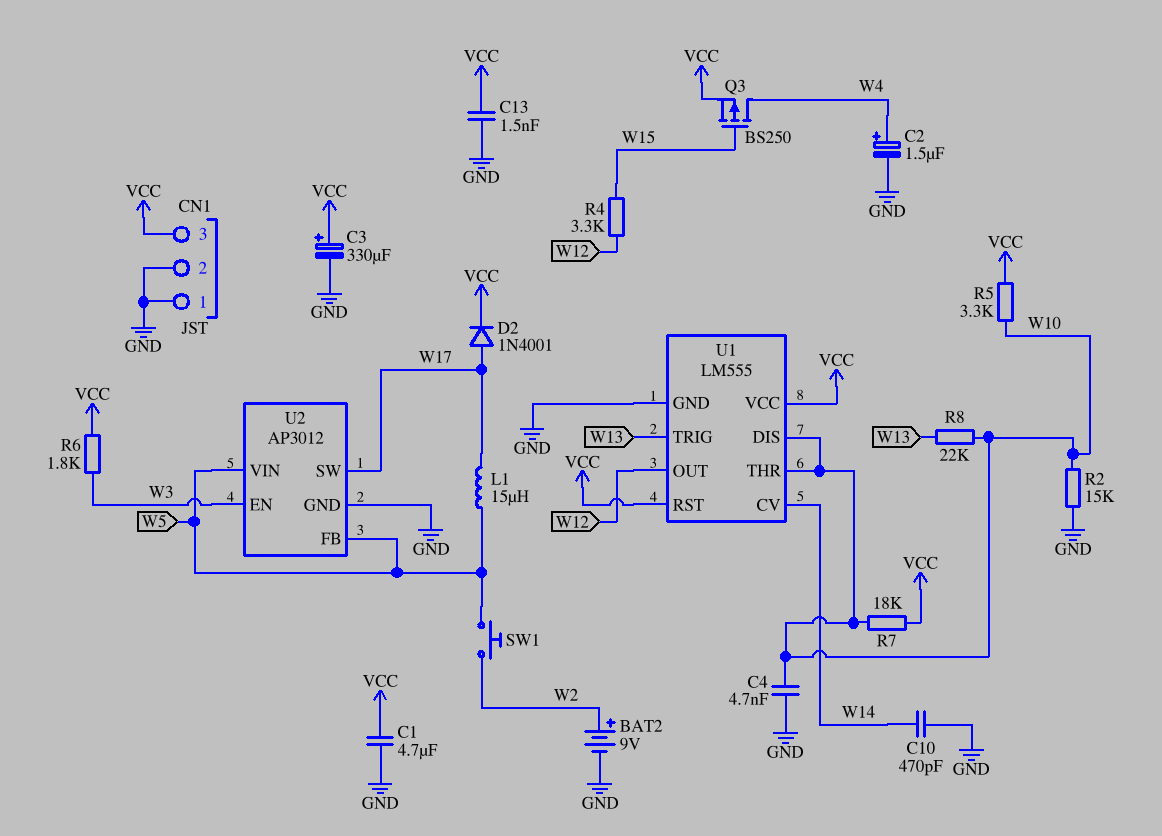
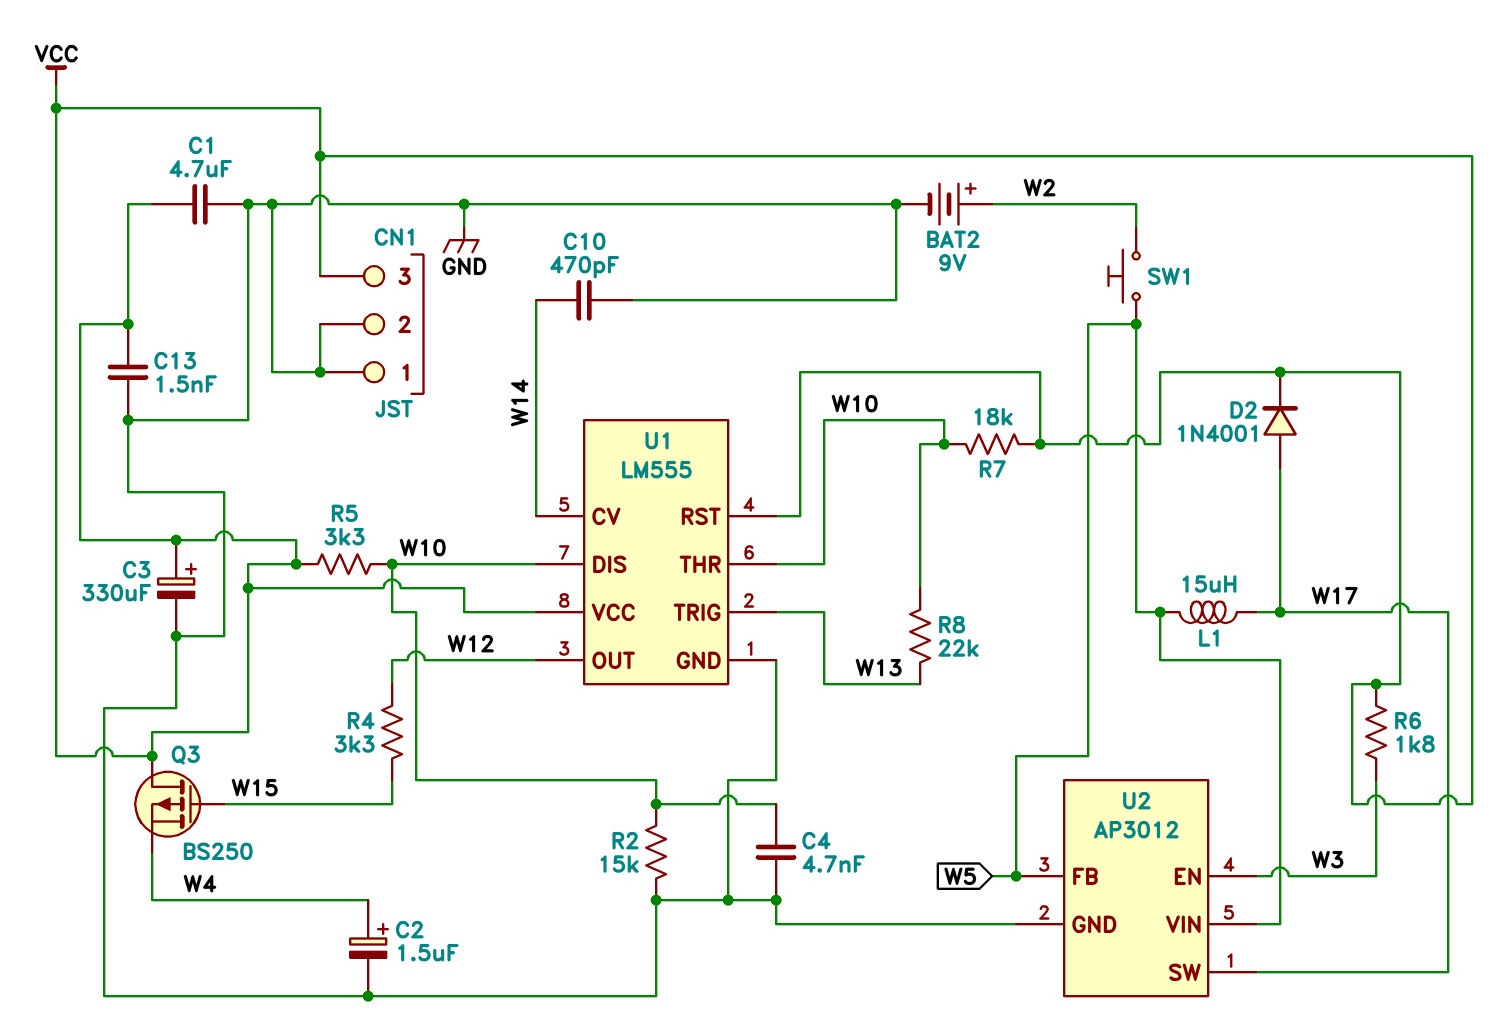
Q3: PMOS BS250 (G W15, D W4, S VCC) -> PMOS BS250 (G W15, D VCC, S W4)

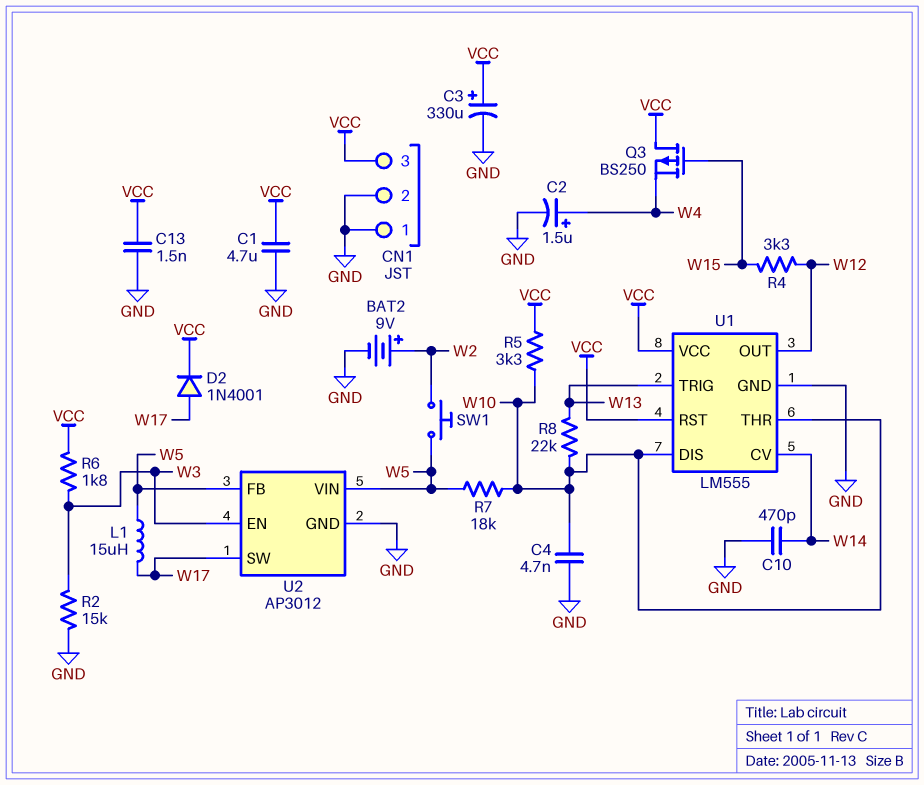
R2: 15k (GND, W10) -> 15k (GND, W3)
R7: 18k (VCC, W10) -> 18k (W5, W10)

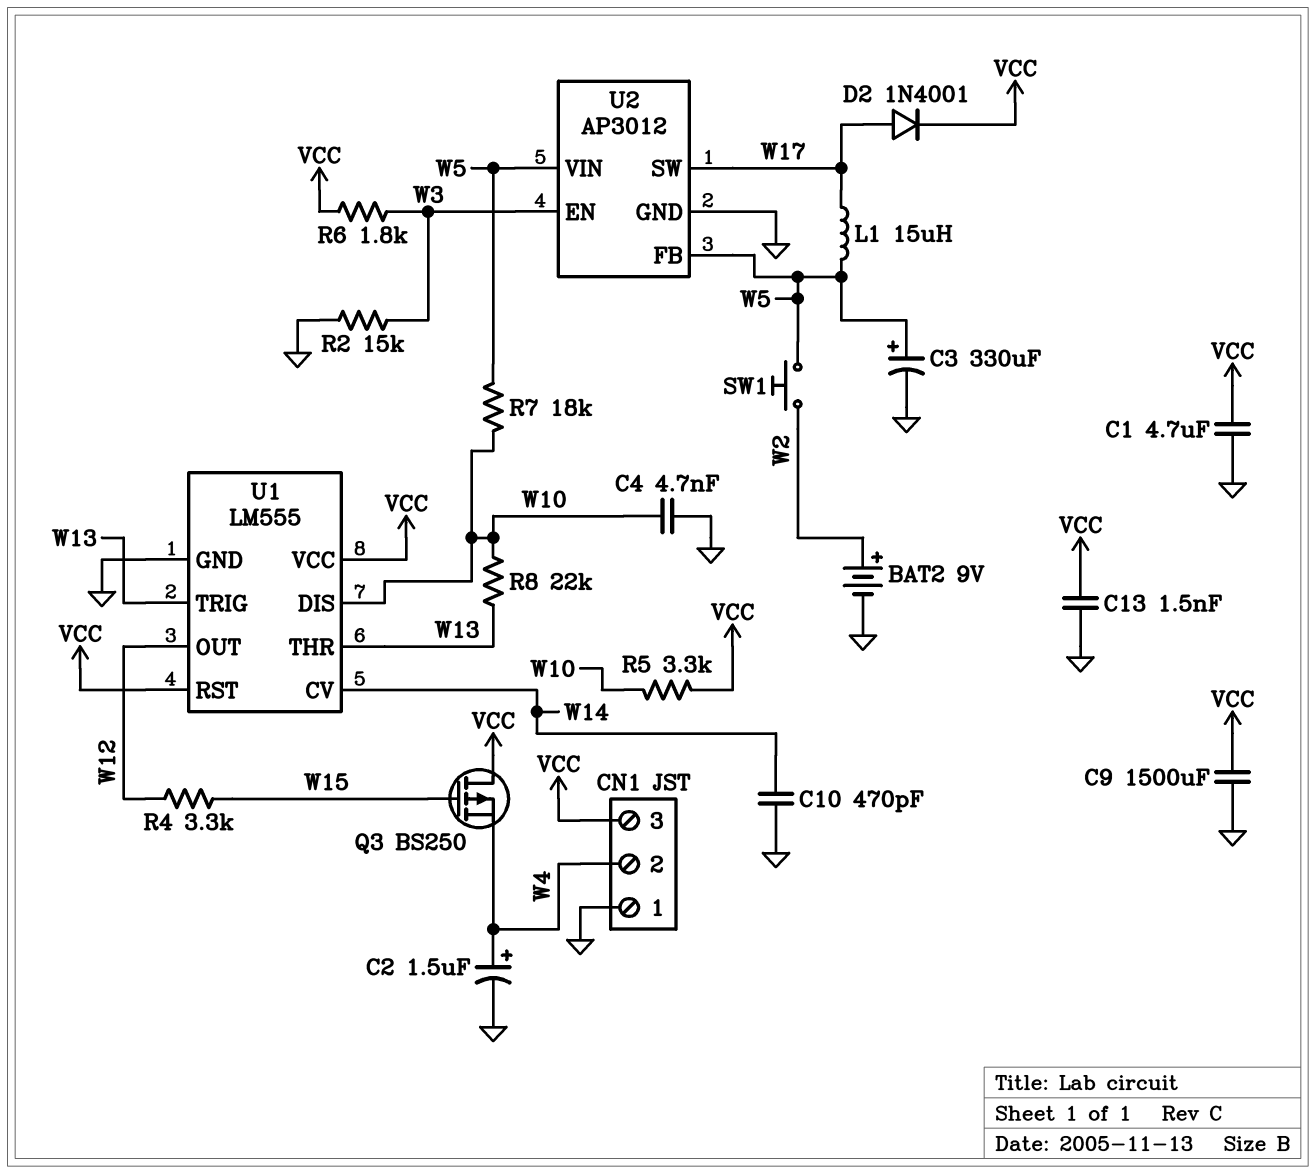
C3: 330uF (plus VCC, minus GND) -> 330uF (plus W5, minus GND)
C9: none -> 1500uF (GND, VCC)
CN1 pin 2: GND -> W4
U1 pin THR: W10 -> W13

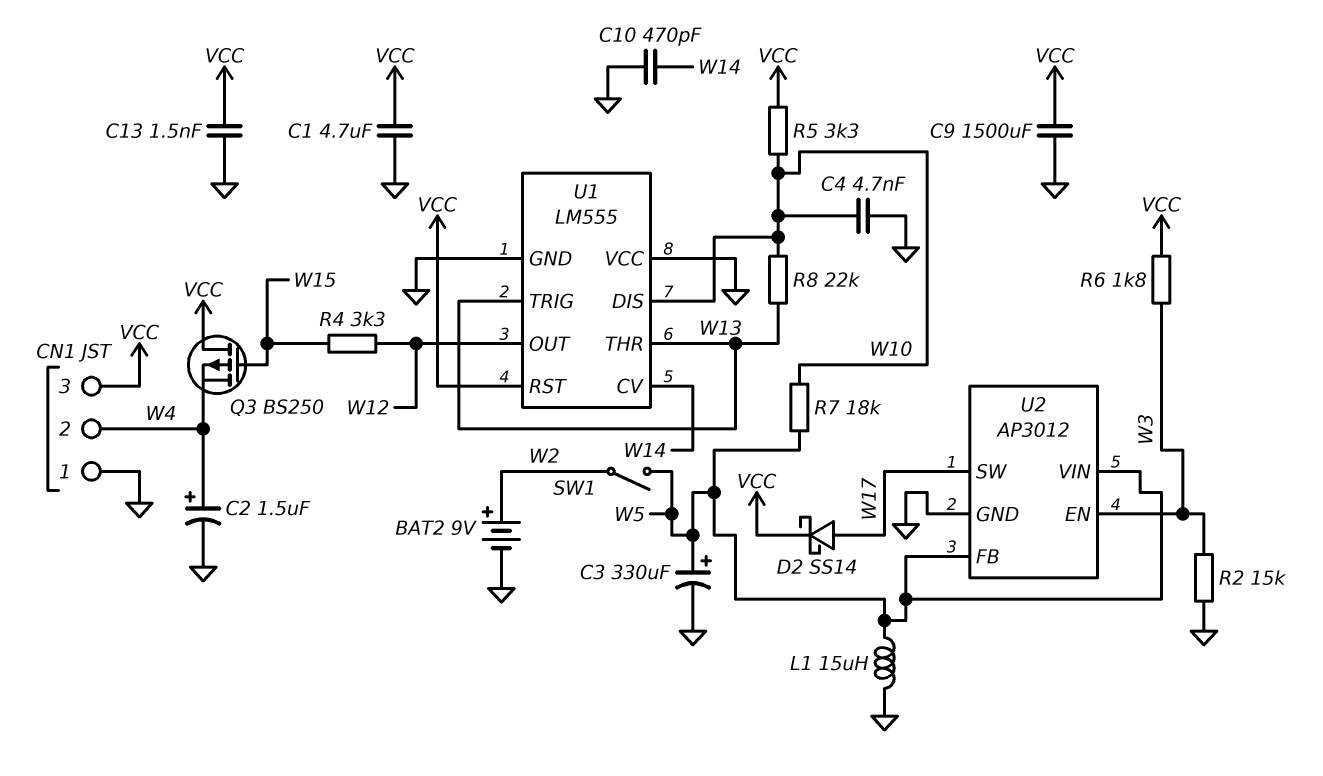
D2: diode 1N4001 (A W17, K VCC) -> schottky SS14 (A W17, K VCC)
L1: 15uH (W5, W17) -> 15uH (GND, W5)
SW1: button (W2, W5) -> switch (W2, W5)
U1 pin VCC: VCC -> GND

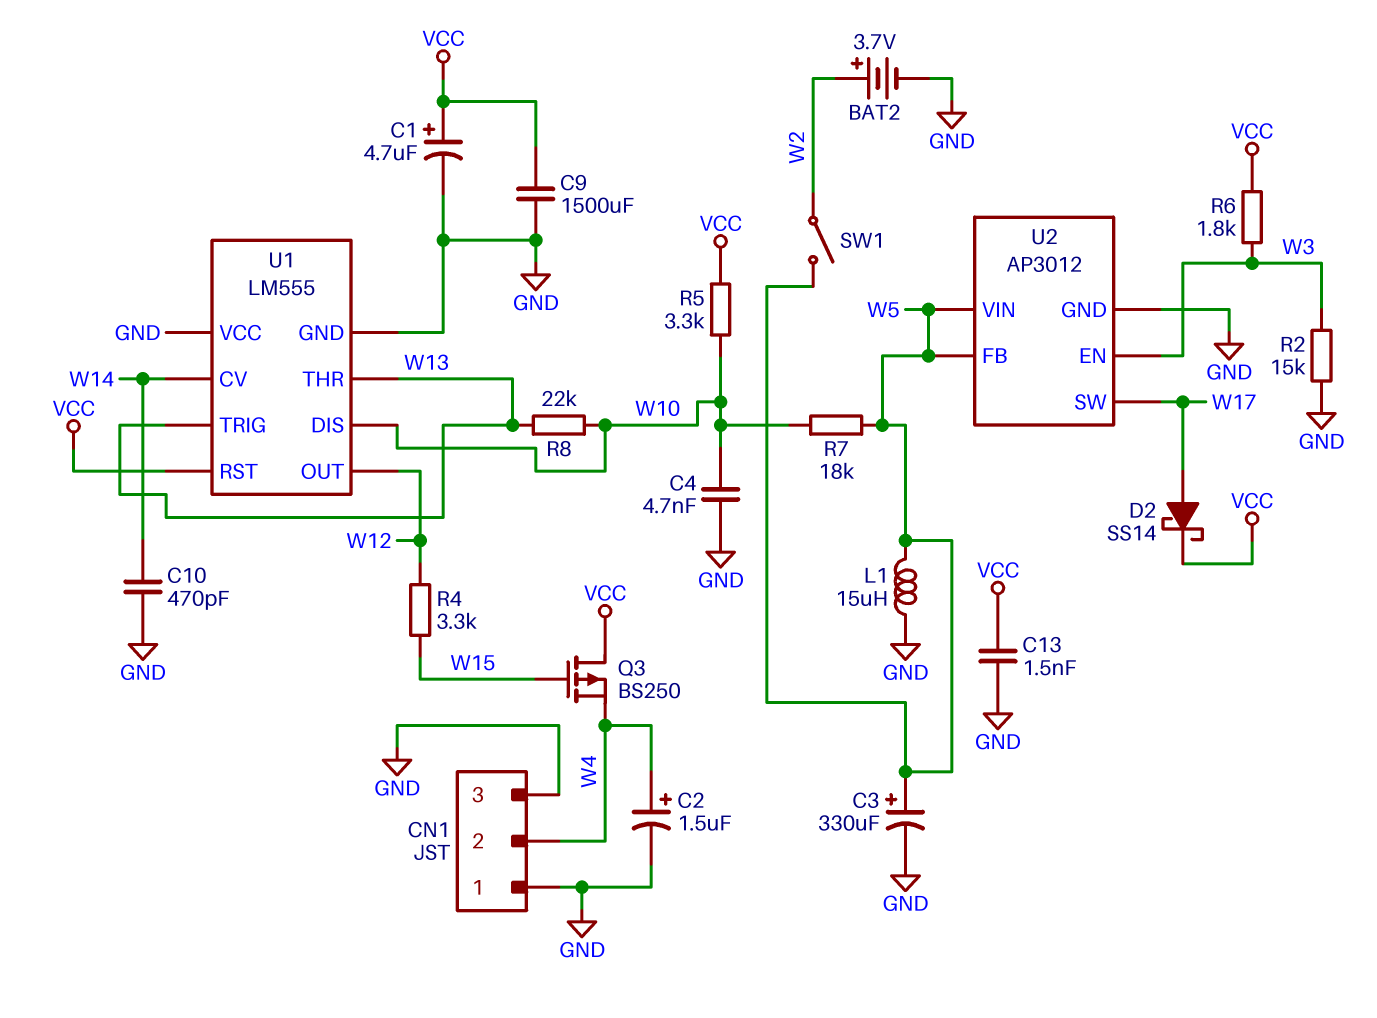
BAT2: 9V (plus W2, minus GND) -> 3.7V (plus W2, minus GND)
C1: 4.7uF (GND, VCC) -> 4.7uF (plus VCC, minus GND)
CN1 pin 3: VCC -> GND

